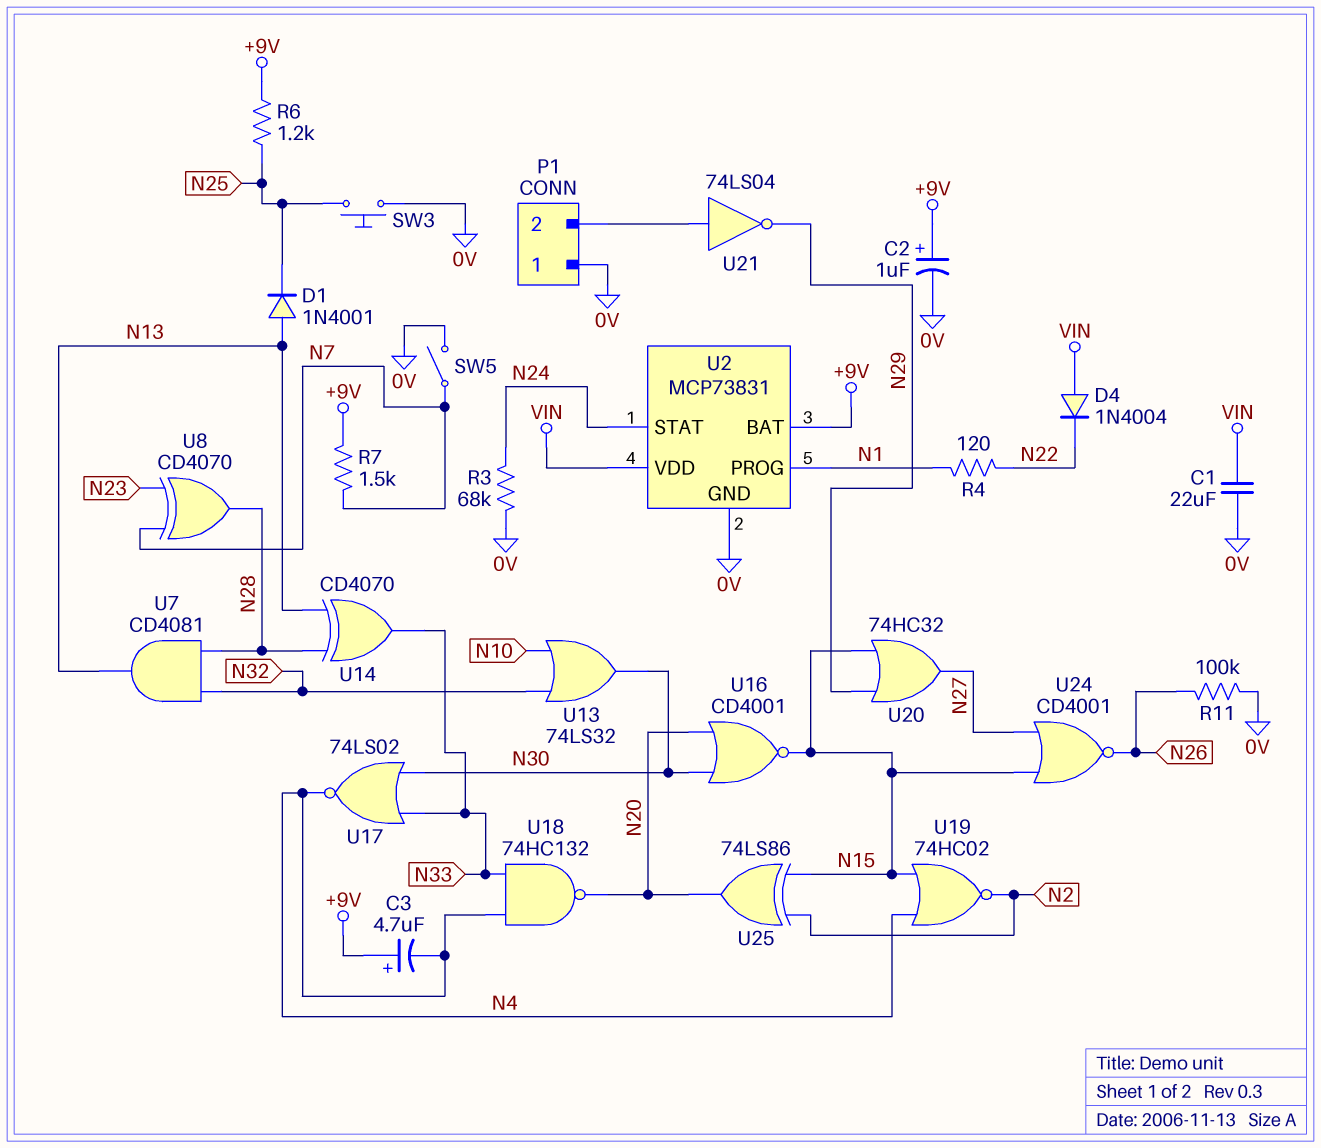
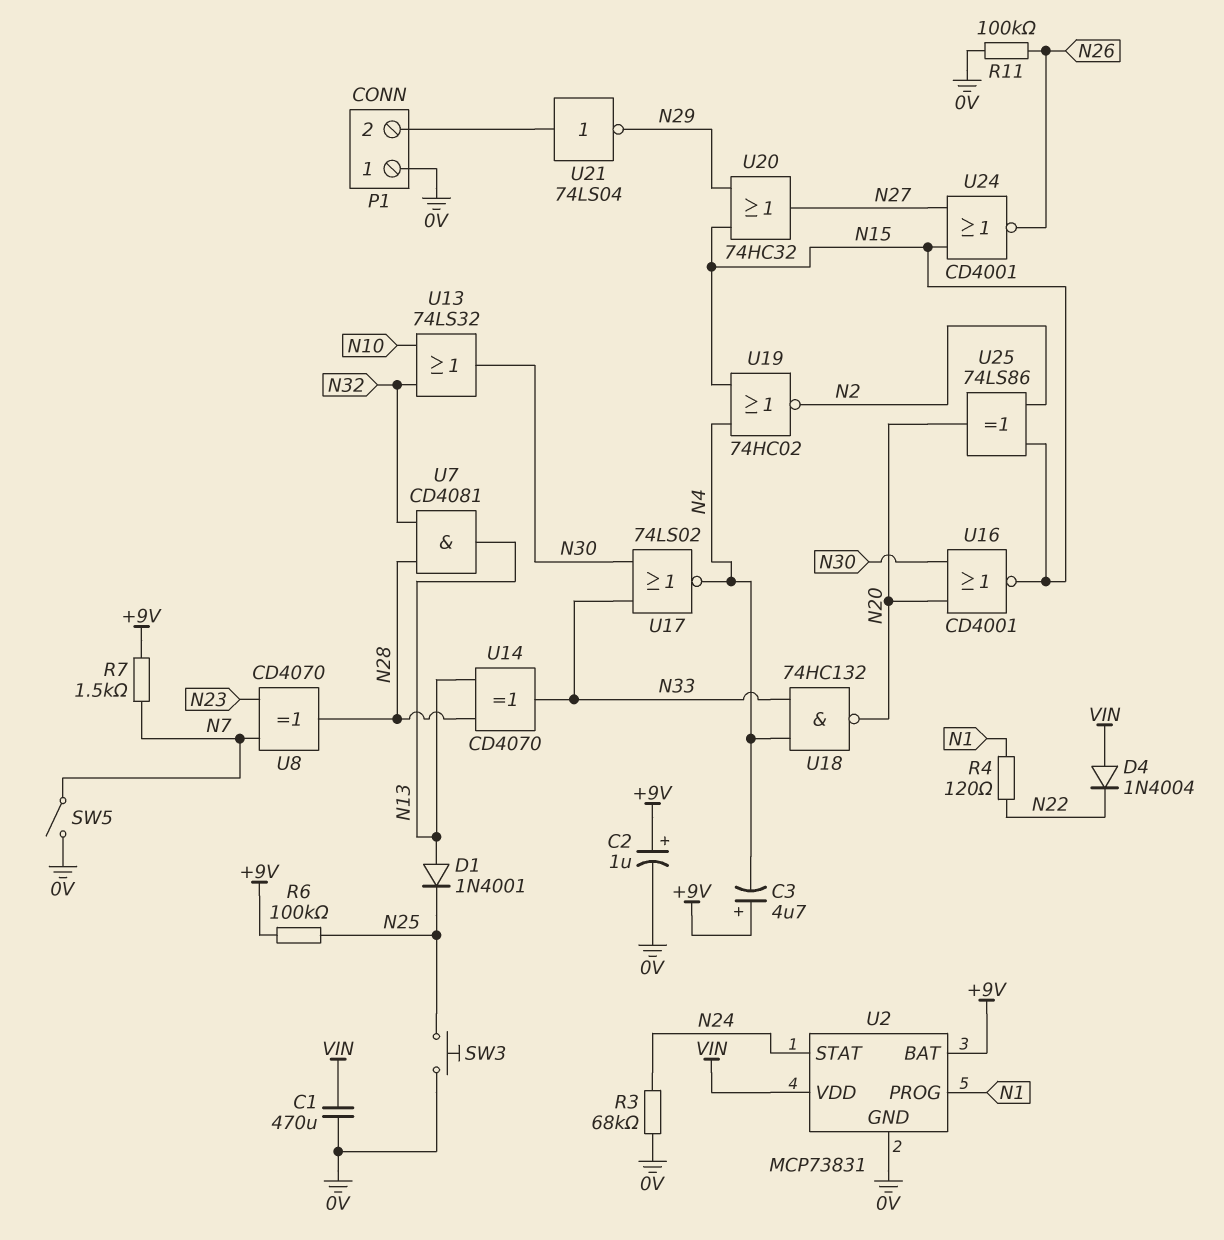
C1: 22uF (0V, VIN) -> 470uF (0V, VIN)
R6: 1.2k (+9V, N25) -> 100k (+9V, N25)

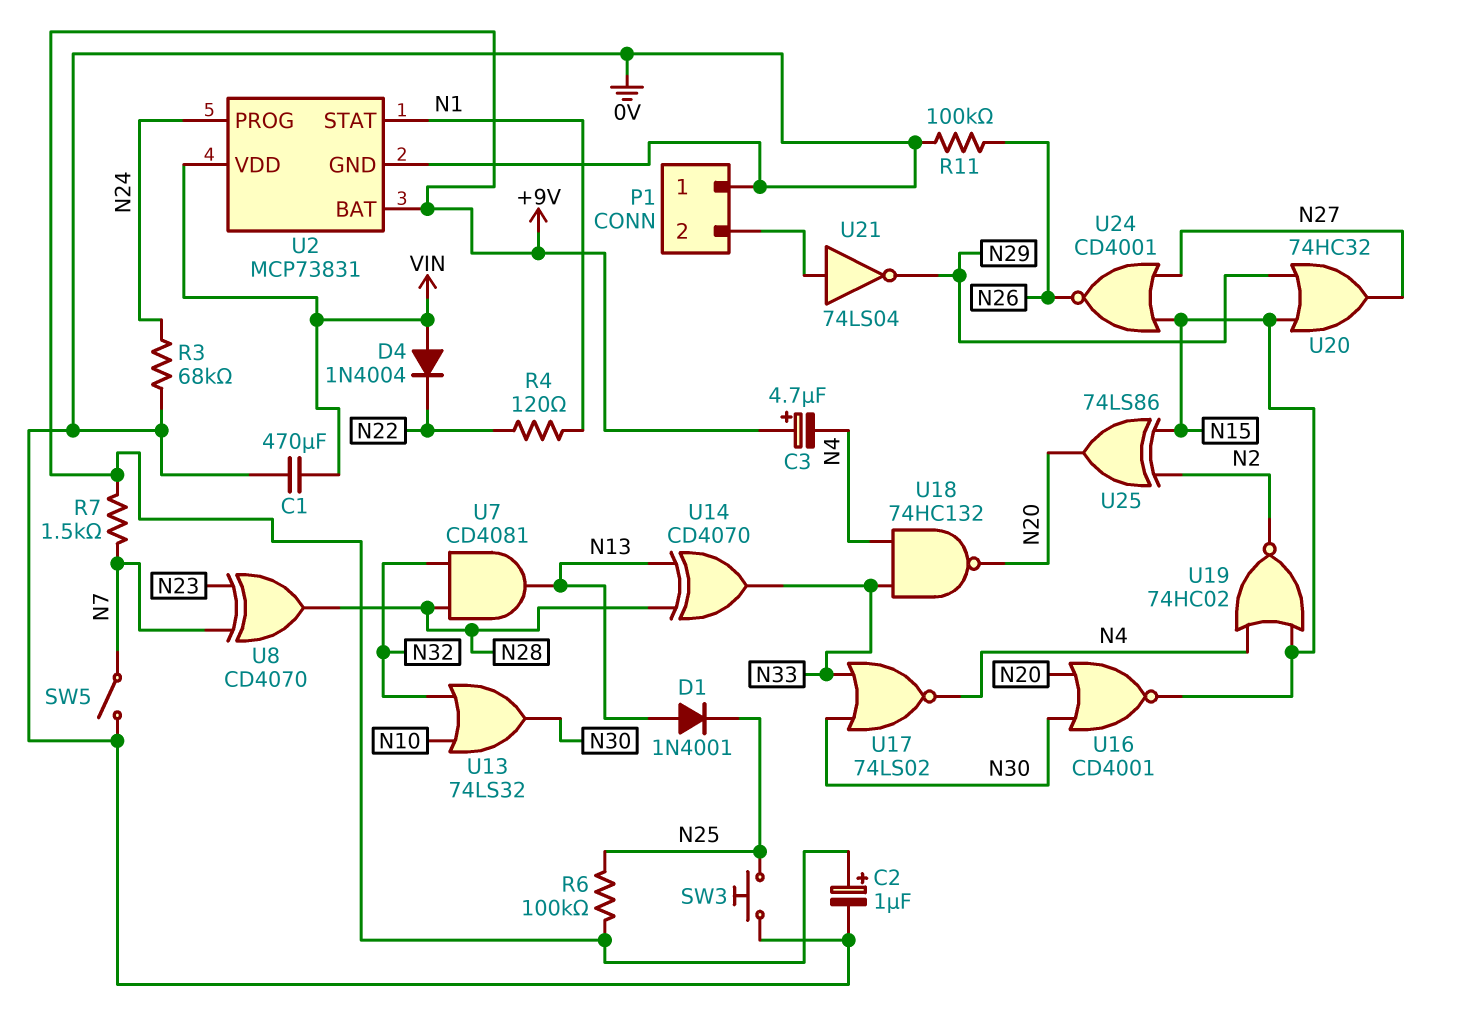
U2 pin PROG: N1 -> N24
U2 pin STAT: N24 -> N1

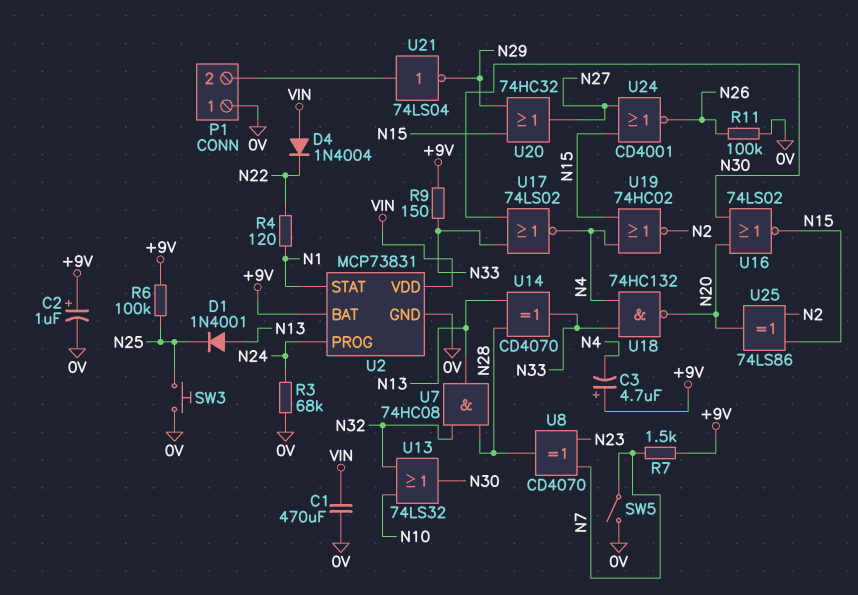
R9: none -> 150 (+9V, N33)
U7: AND CD4081 (in N28, in N32, out N13) -> AND 74HC08 (in N28, in N32, out N13)
U16: NOR CD4001 (in N20, in N30, out N15) -> NOR 74LS02 (in N20, in N30, out N15)

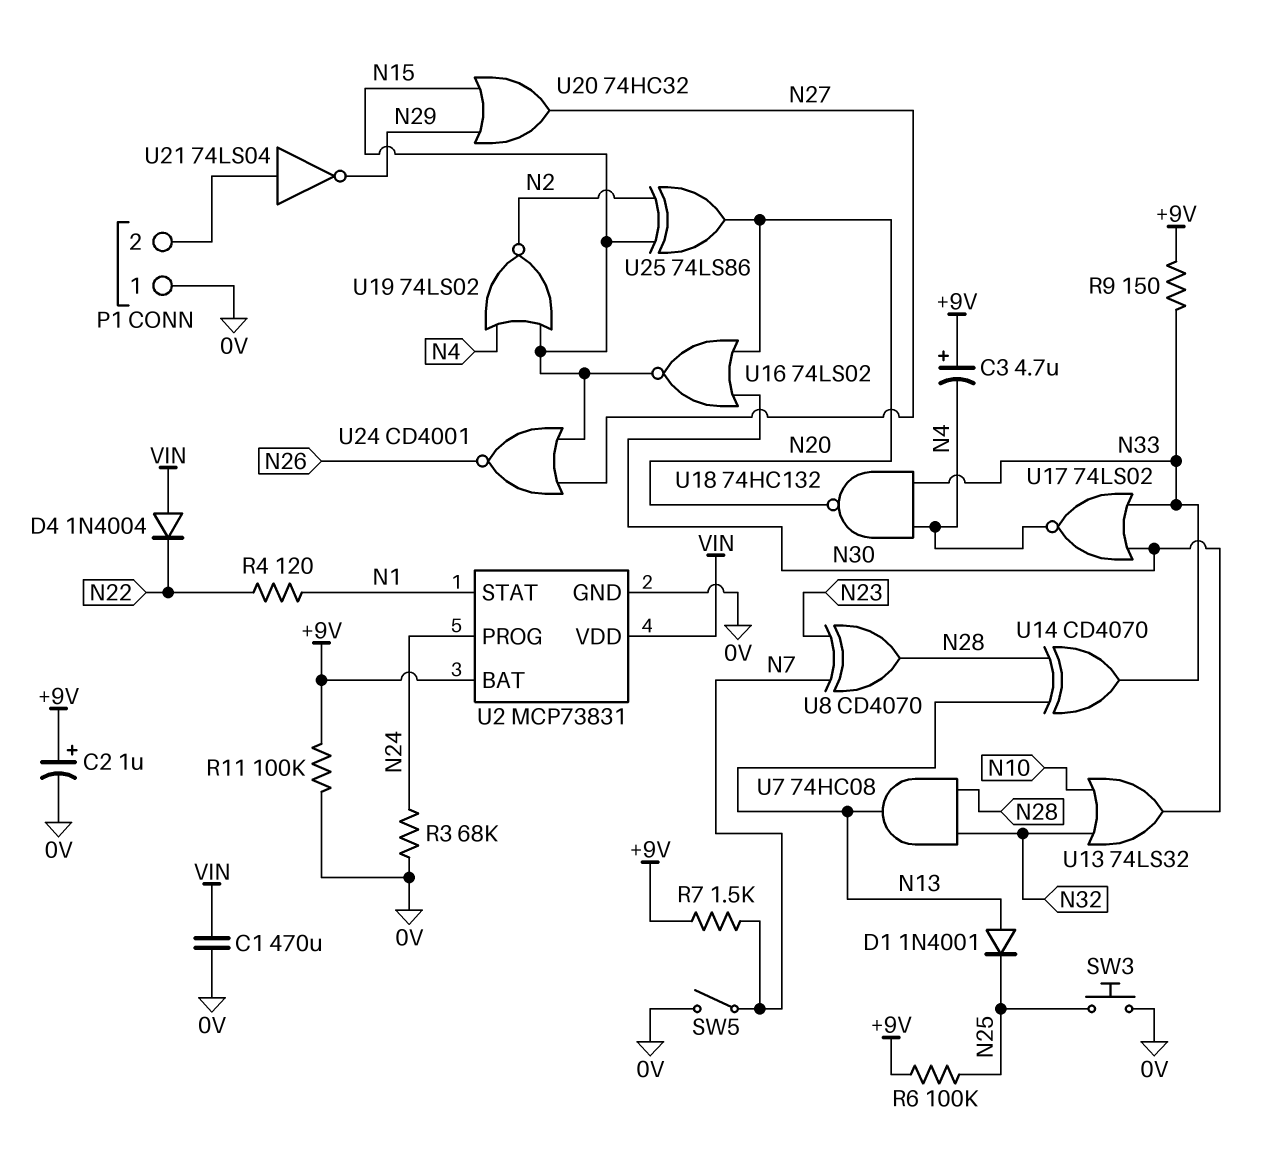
R11: 100k (0V, N26) -> 100k (+9V, 0V)
U19: NOR 74HC02 (in N4, in N15, out N2) -> NOR 74LS02 (in N4, in N15, out N2)

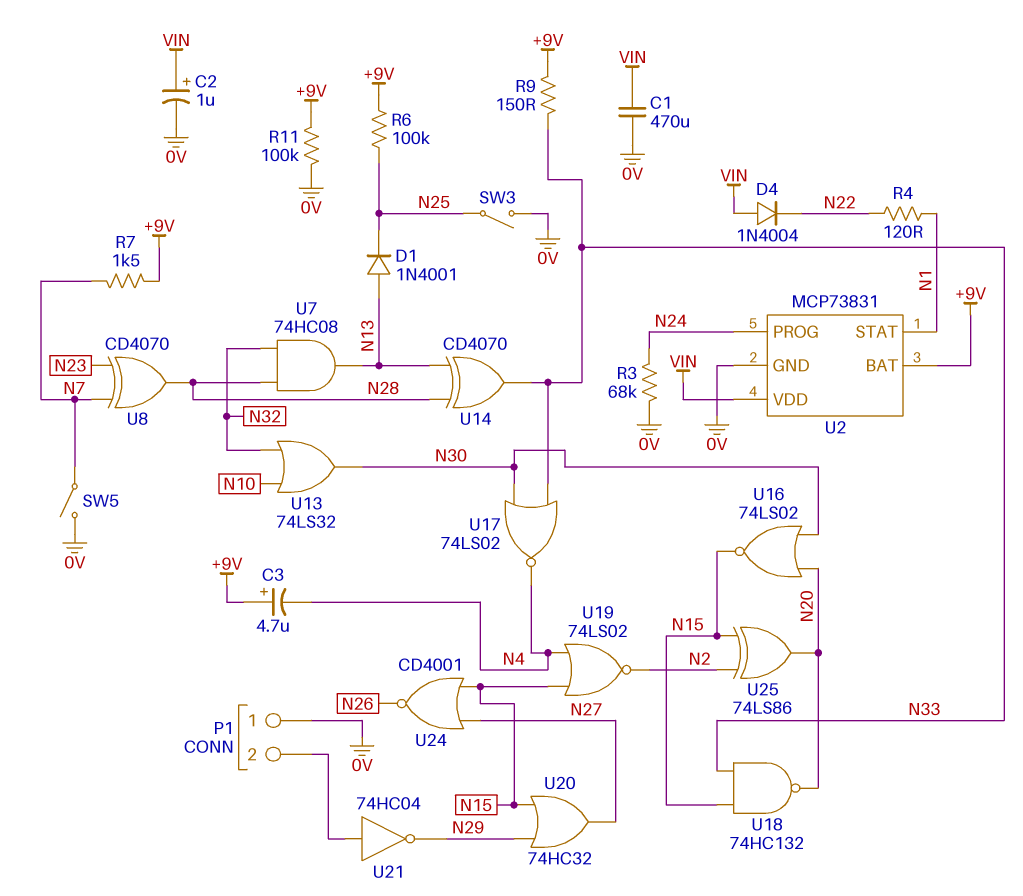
C2: 1uF (plus +9V, minus 0V) -> 1uF (plus VIN, minus 0V)
SW3: button (0V, N25) -> switch (0V, N25)
U18: NAND 74HC132 (in N4, in N33, out N20) -> NAND 74HC132 (in N15, in N33, out N20)
U21: NOT 74LS04 (in P1/2, out N29) -> NOT 74HC04 (in P1/2, out N29)

